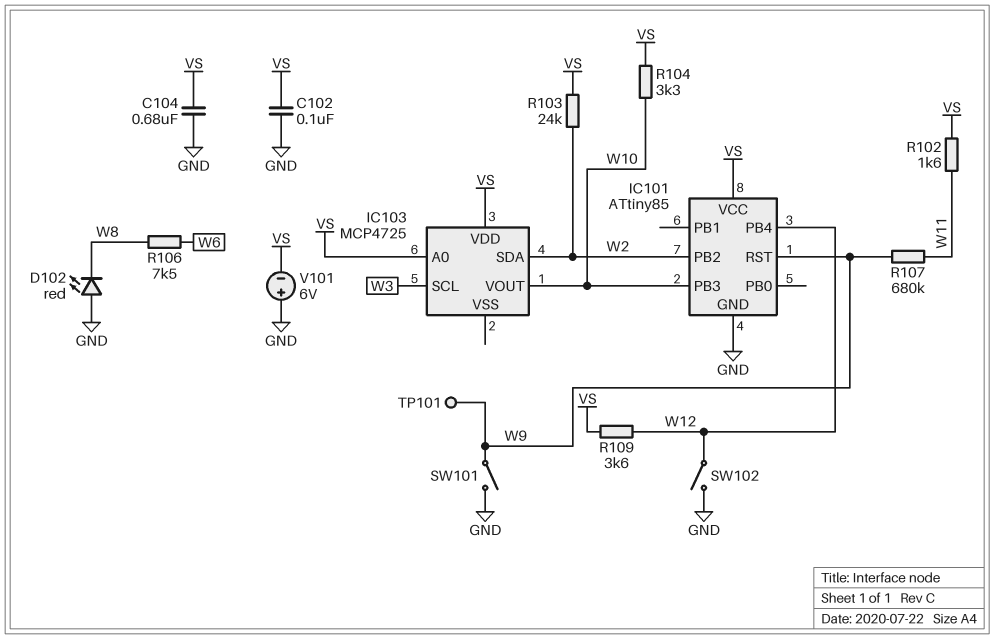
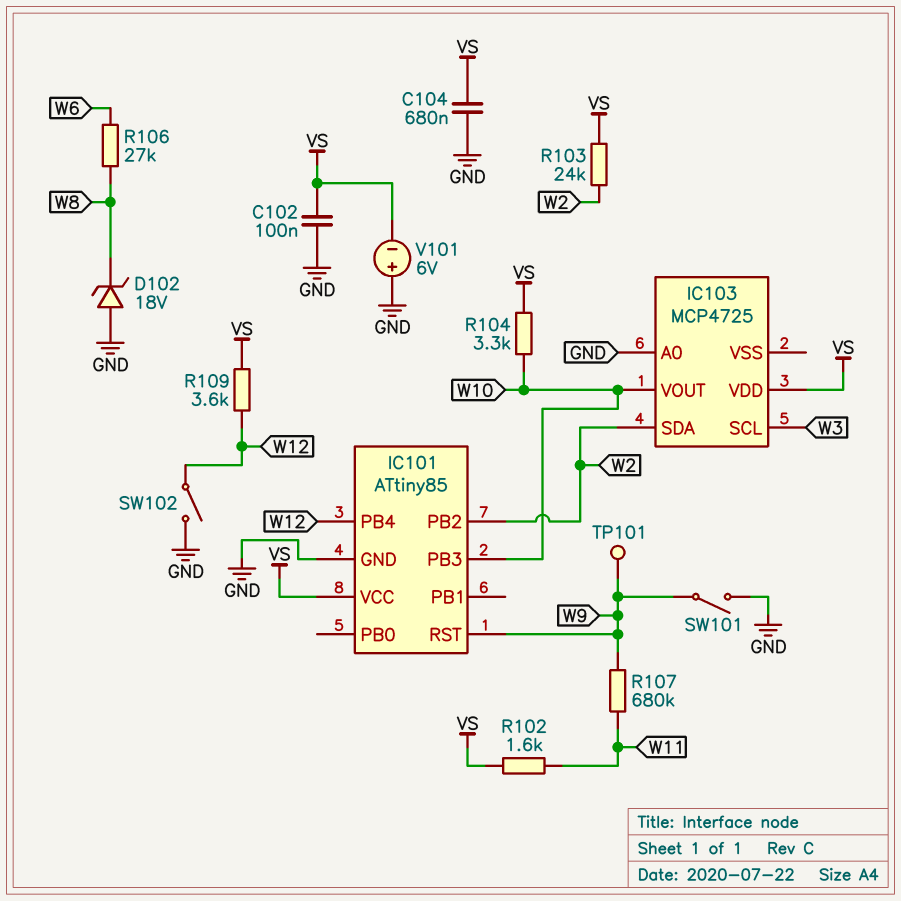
D102: LED red (A GND, K W8) -> zener 18V (A GND, K W8)
IC103 pin A0: VS -> GND
R106: 7.5k (W6, W8) -> 27k (W6, W8)

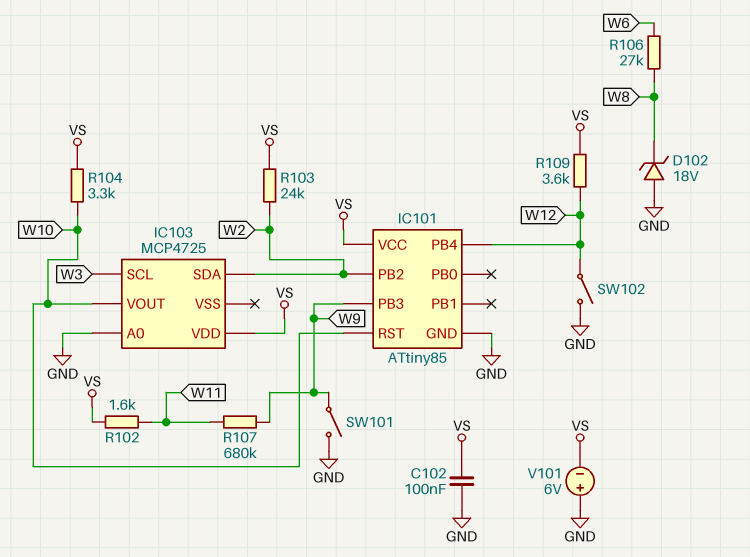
C104: 680nF (GND, VS) -> none
IC101 pin PB3: W10 -> W9
IC101 pin RST: W9 -> W10
TP101: test point (W9) -> none

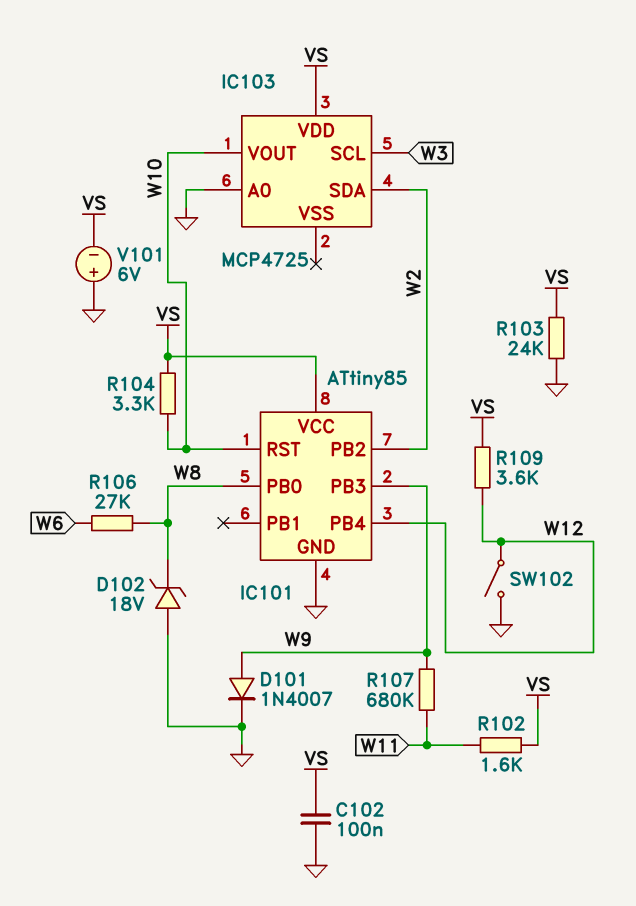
D101: none -> diode 1N4007 (A W9, K GND)
IC101 pin PB0: none -> W8
R103: 24k (VS, W2) -> 24k (GND, VS)
SW101: switch (GND, W9) -> none

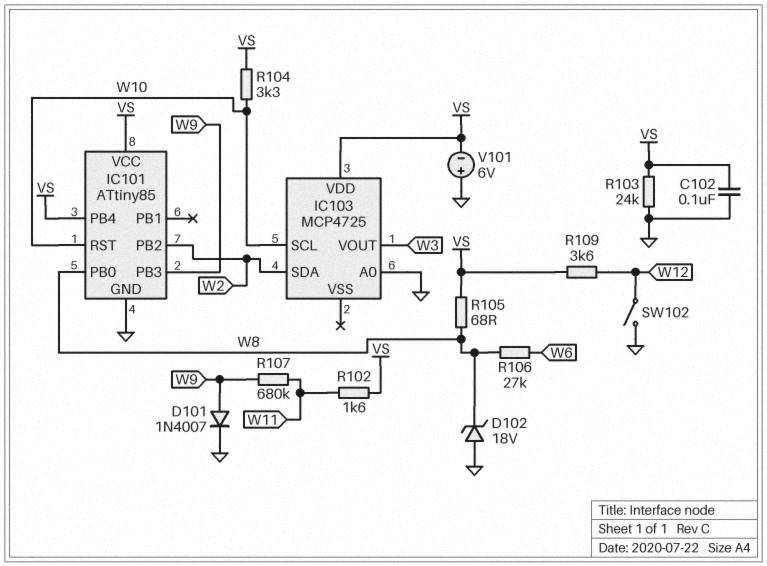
IC101 pin PB4: W12 -> VS
IC103 pin SCL: W3 -> W10
IC103 pin VOUT: W10 -> W3
R105: none -> 68 (VS, W8)

